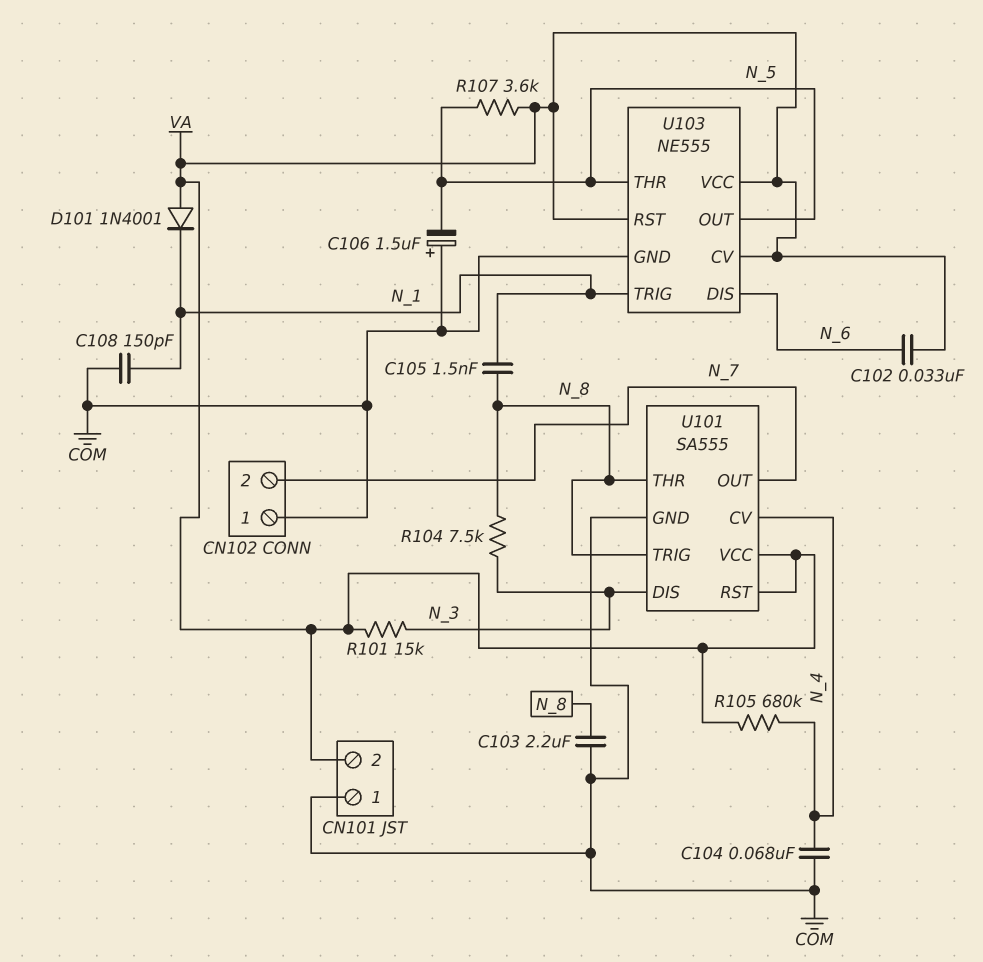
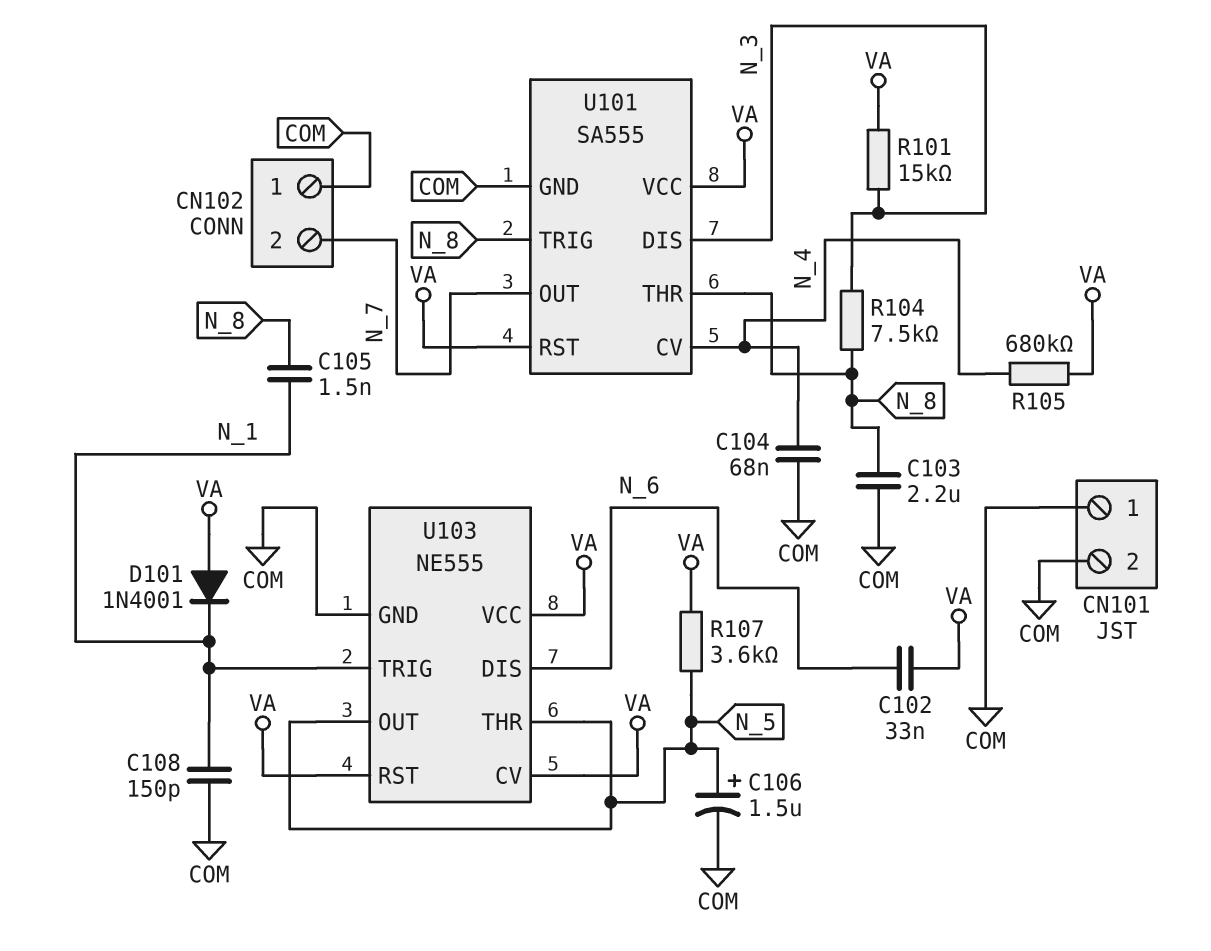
C106: 1.5uF (plus COM, minus N_5) -> 1.5uF (plus N_5, minus COM)
CN101 pin 2: VA -> COM

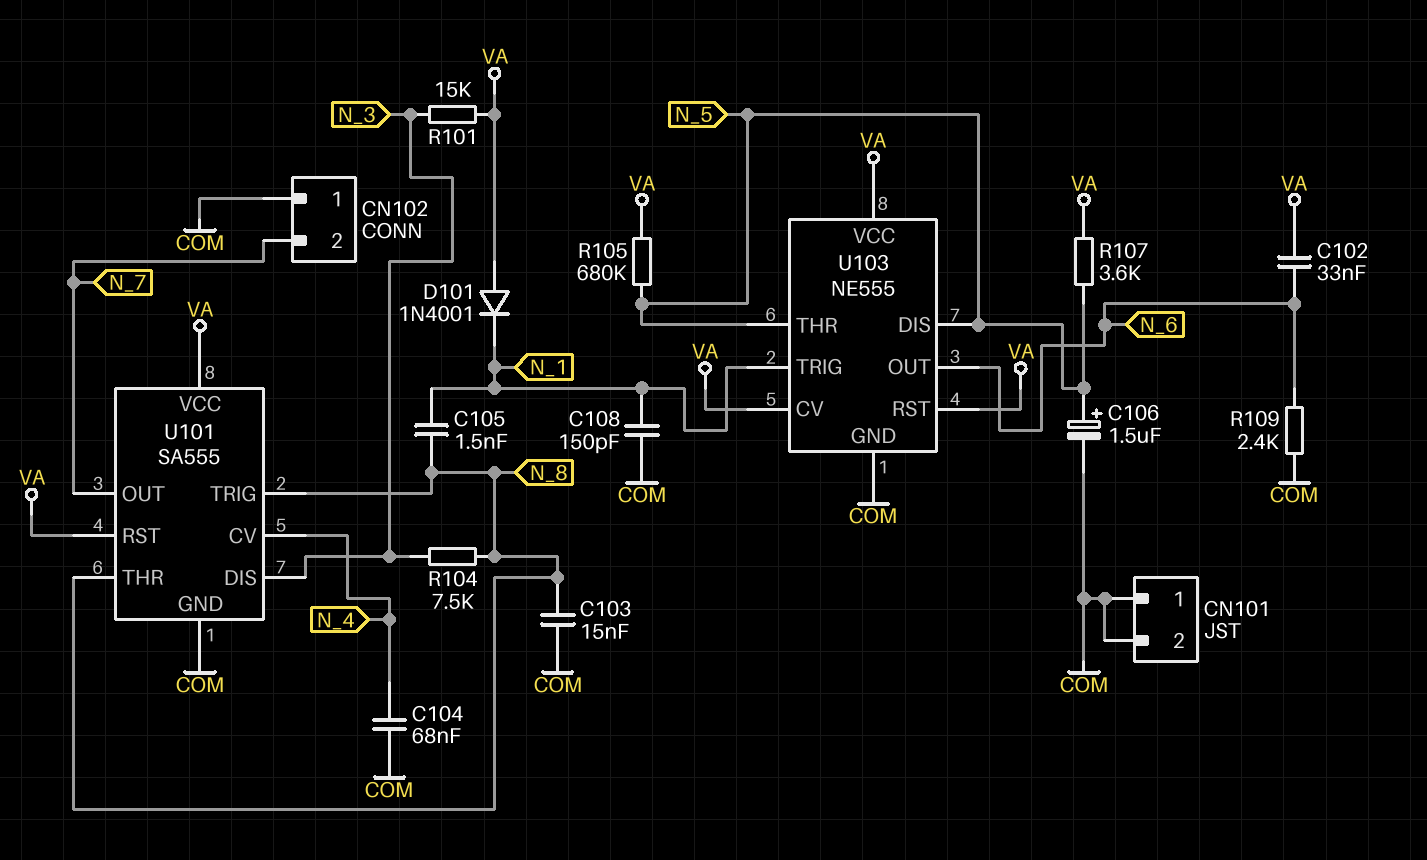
C103: 2.2uF (COM, N_8) -> 15nF (COM, N_8)
R105: 680k (N_4, VA) -> 680k (N_5, VA)
R109: none -> 2.4k (COM, N_6)
U103 pin DIS: N_6 -> N_5
U103 pin OUT: N_5 -> N_6

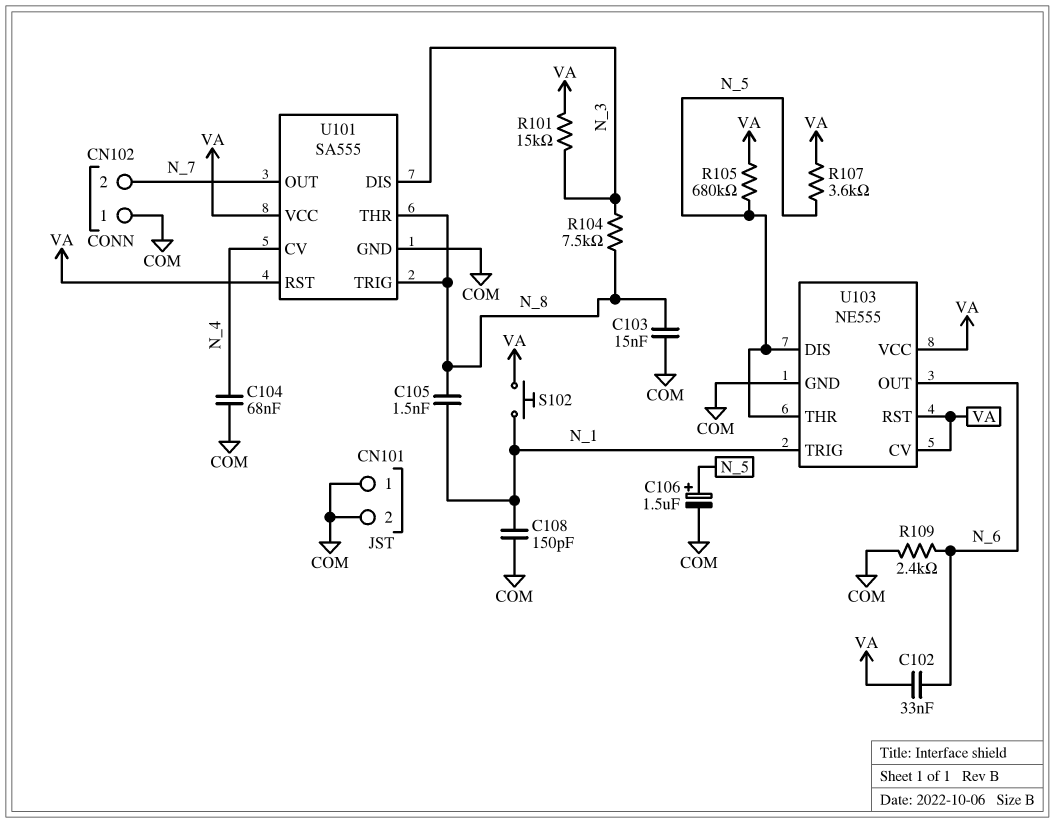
D101: diode 1N4001 (A VA, K N_1) -> none
S102: none -> button (N_1, VA)

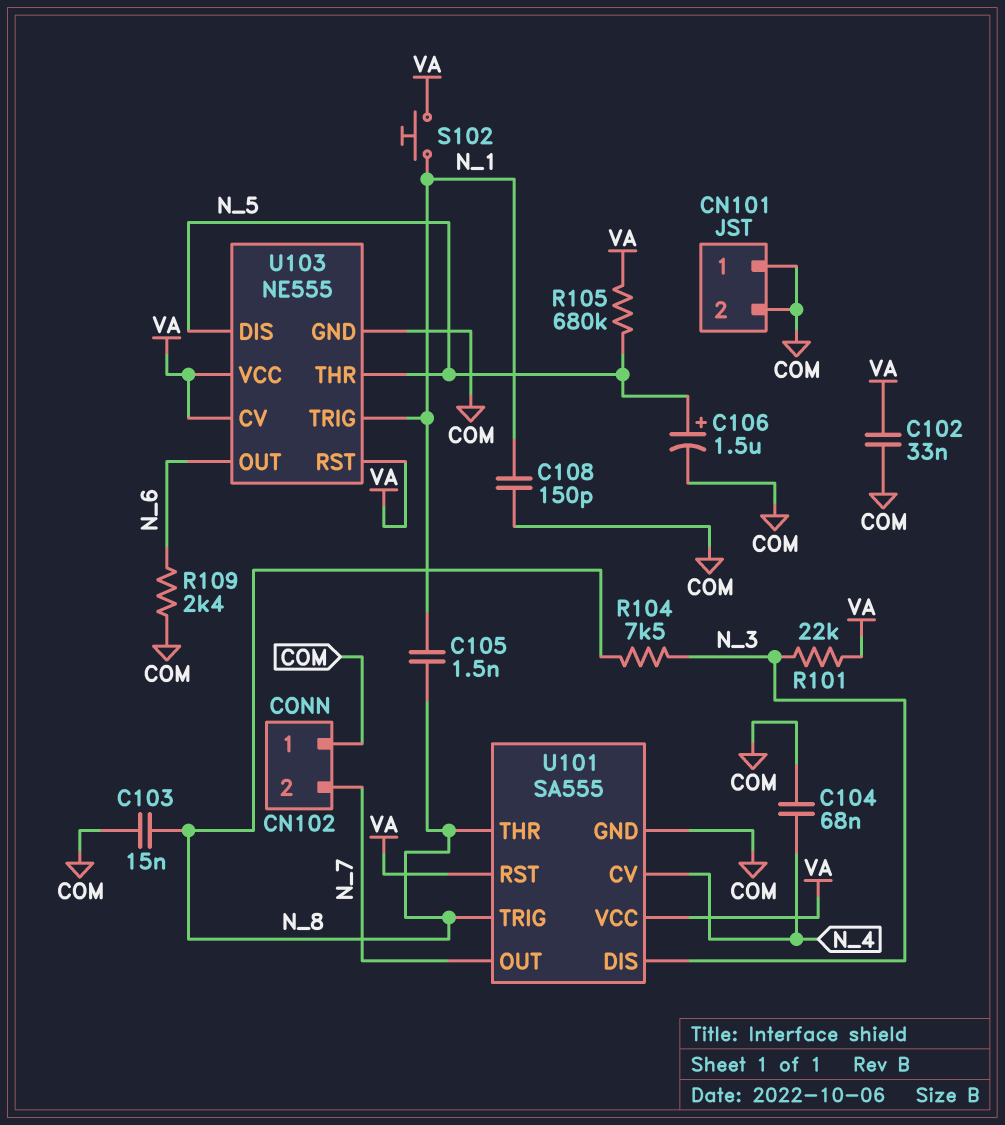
C102: 33nF (N_6, VA) -> 33nF (COM, VA)
R101: 15k (N_3, VA) -> 22k (N_3, VA)
R107: 3.6k (N_5, VA) -> none

